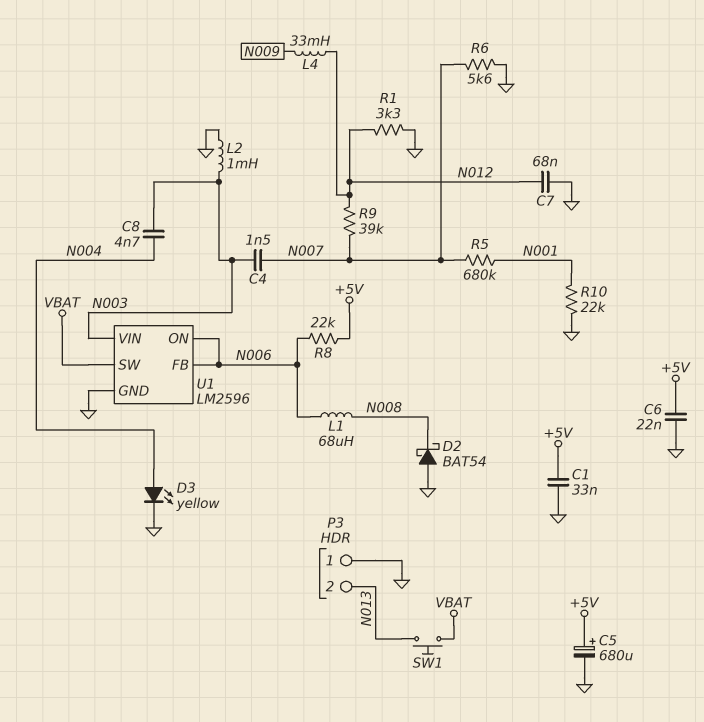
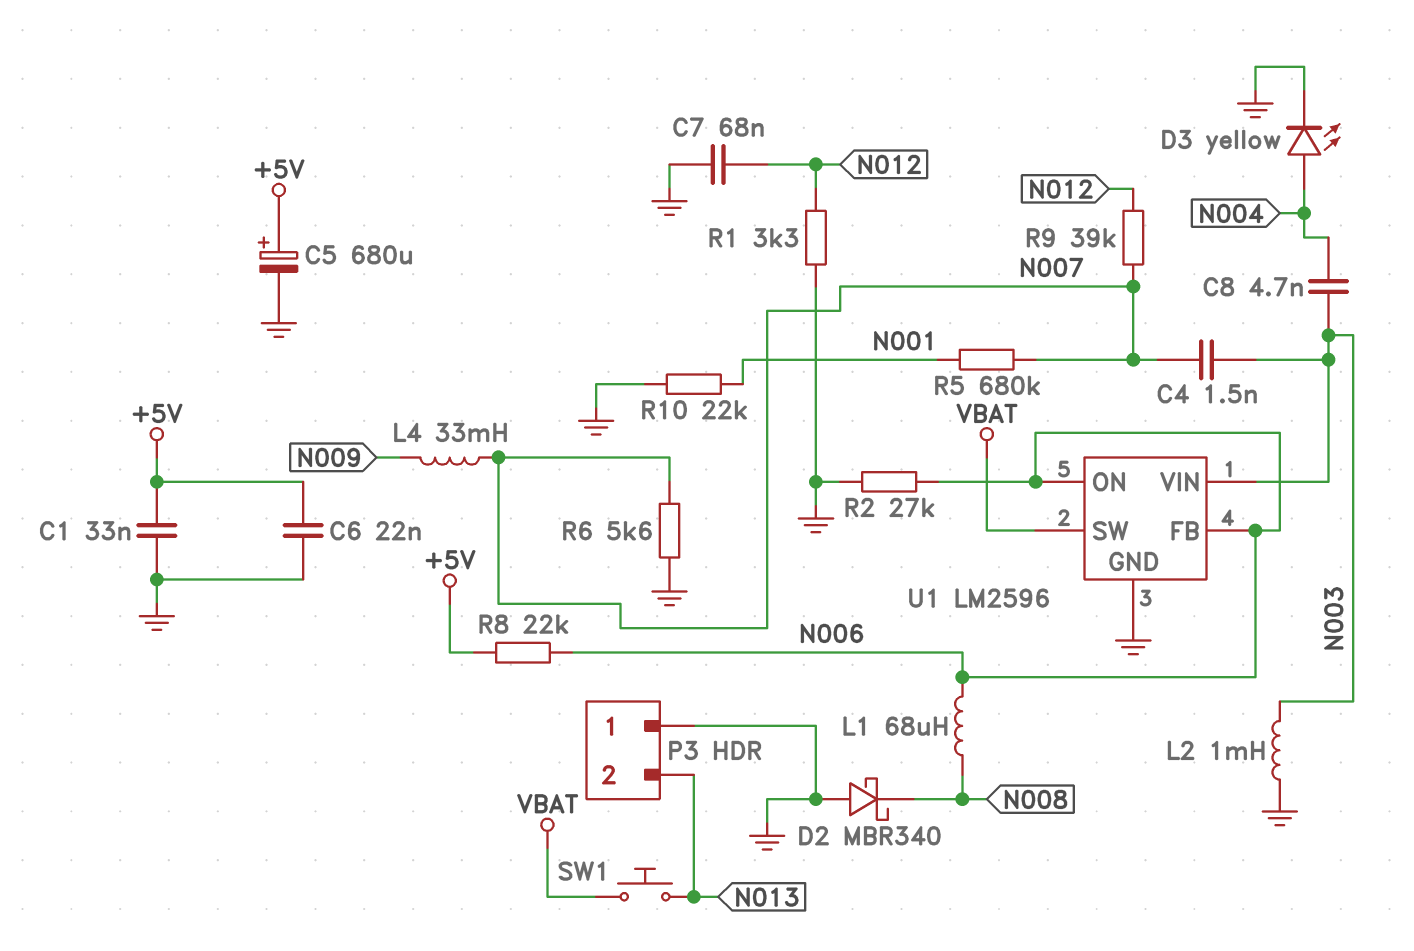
D2: schottky BAT54 (A GND, K N008) -> schottky MBR340 (A GND, K N008)
L4: 33mH (N009, N012) -> 33mH (N007, N009)
R2: none -> 27k (GND, N006)

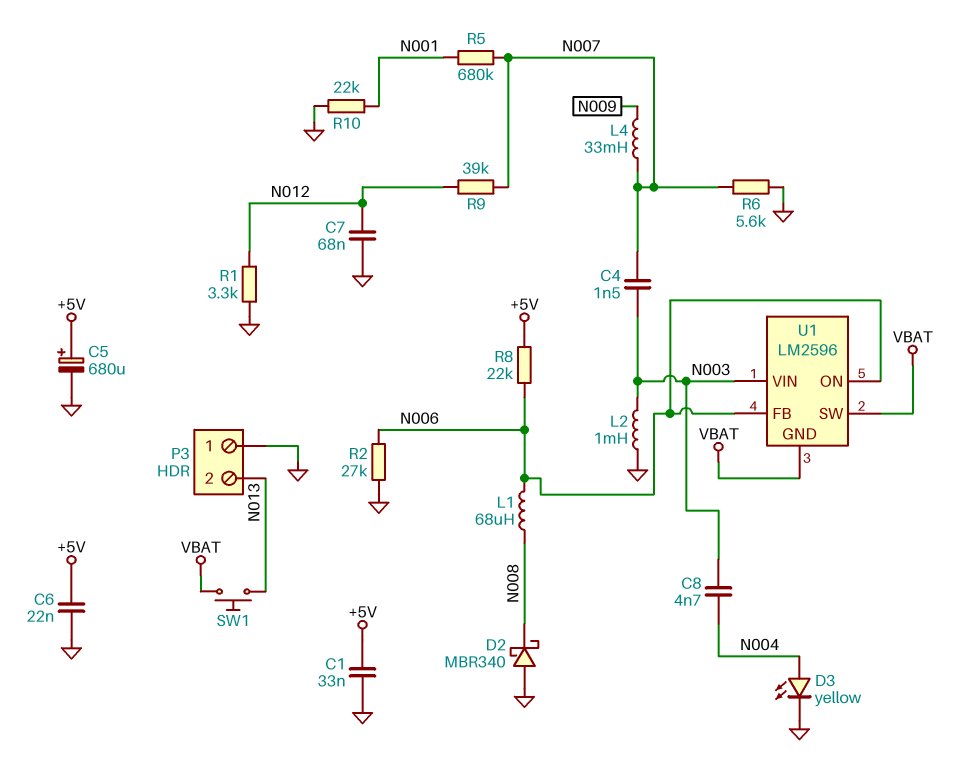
U1 pin GND: GND -> VBAT

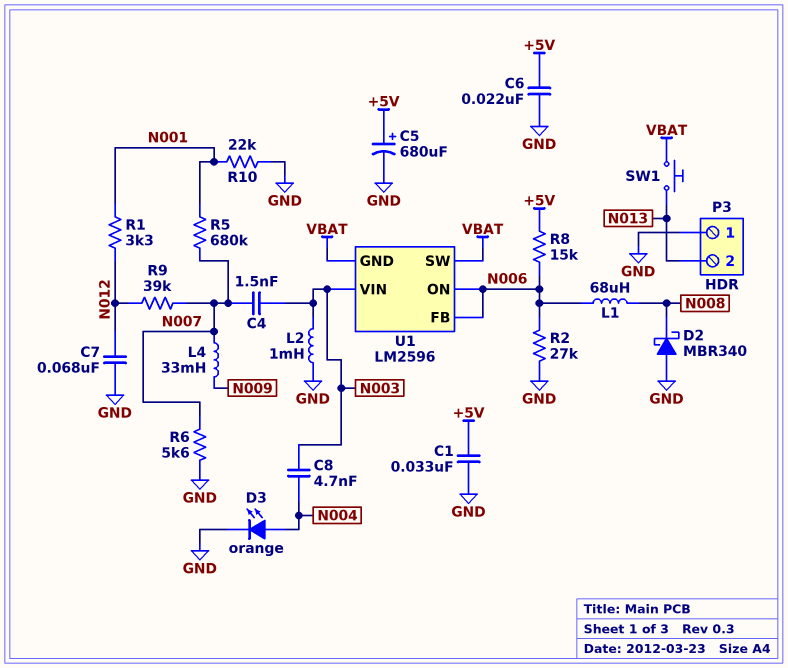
D3: LED yellow (A N004, K GND) -> LED orange (A N004, K GND)
R1: 3.3k (GND, N012) -> 3.3k (N001, N012)
R8: 22k (+5V, N006) -> 15k (+5V, N006)

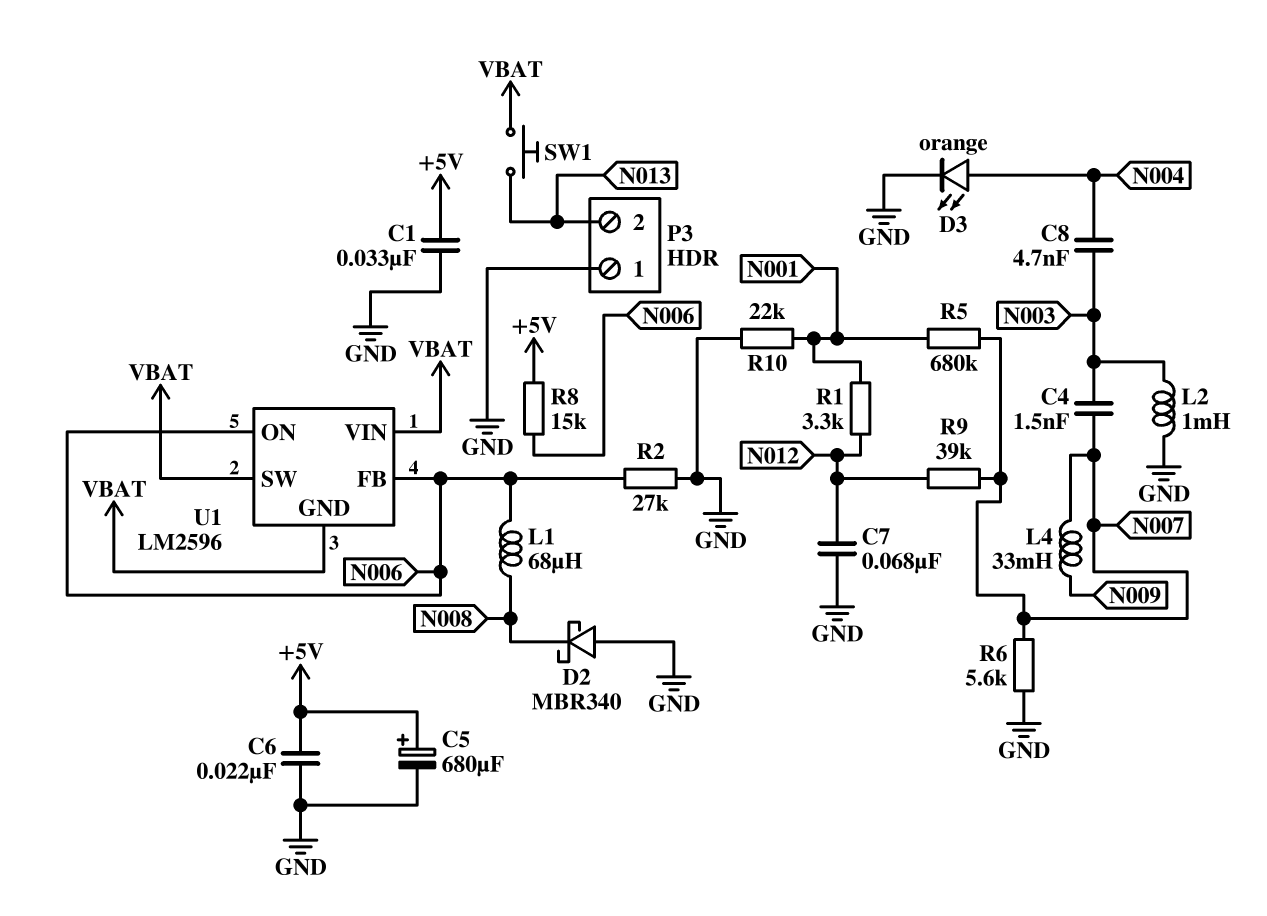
U1 pin VIN: N003 -> VBAT

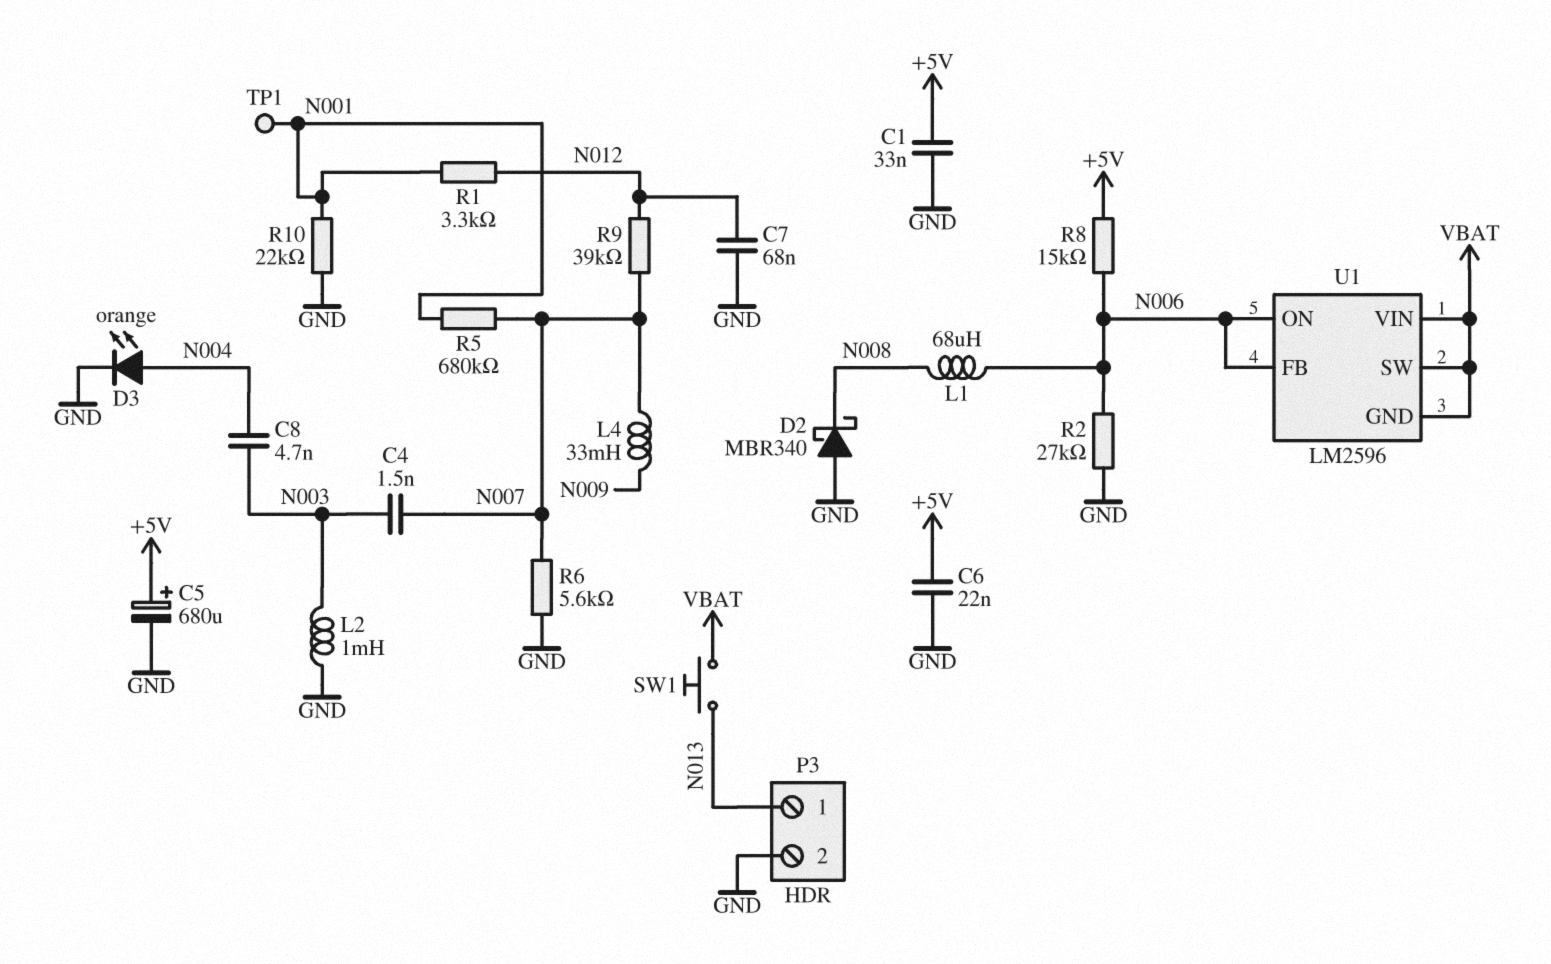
P3 pin 1: GND -> N013
P3 pin 2: N013 -> GND
TP1: none -> test point (N001)

